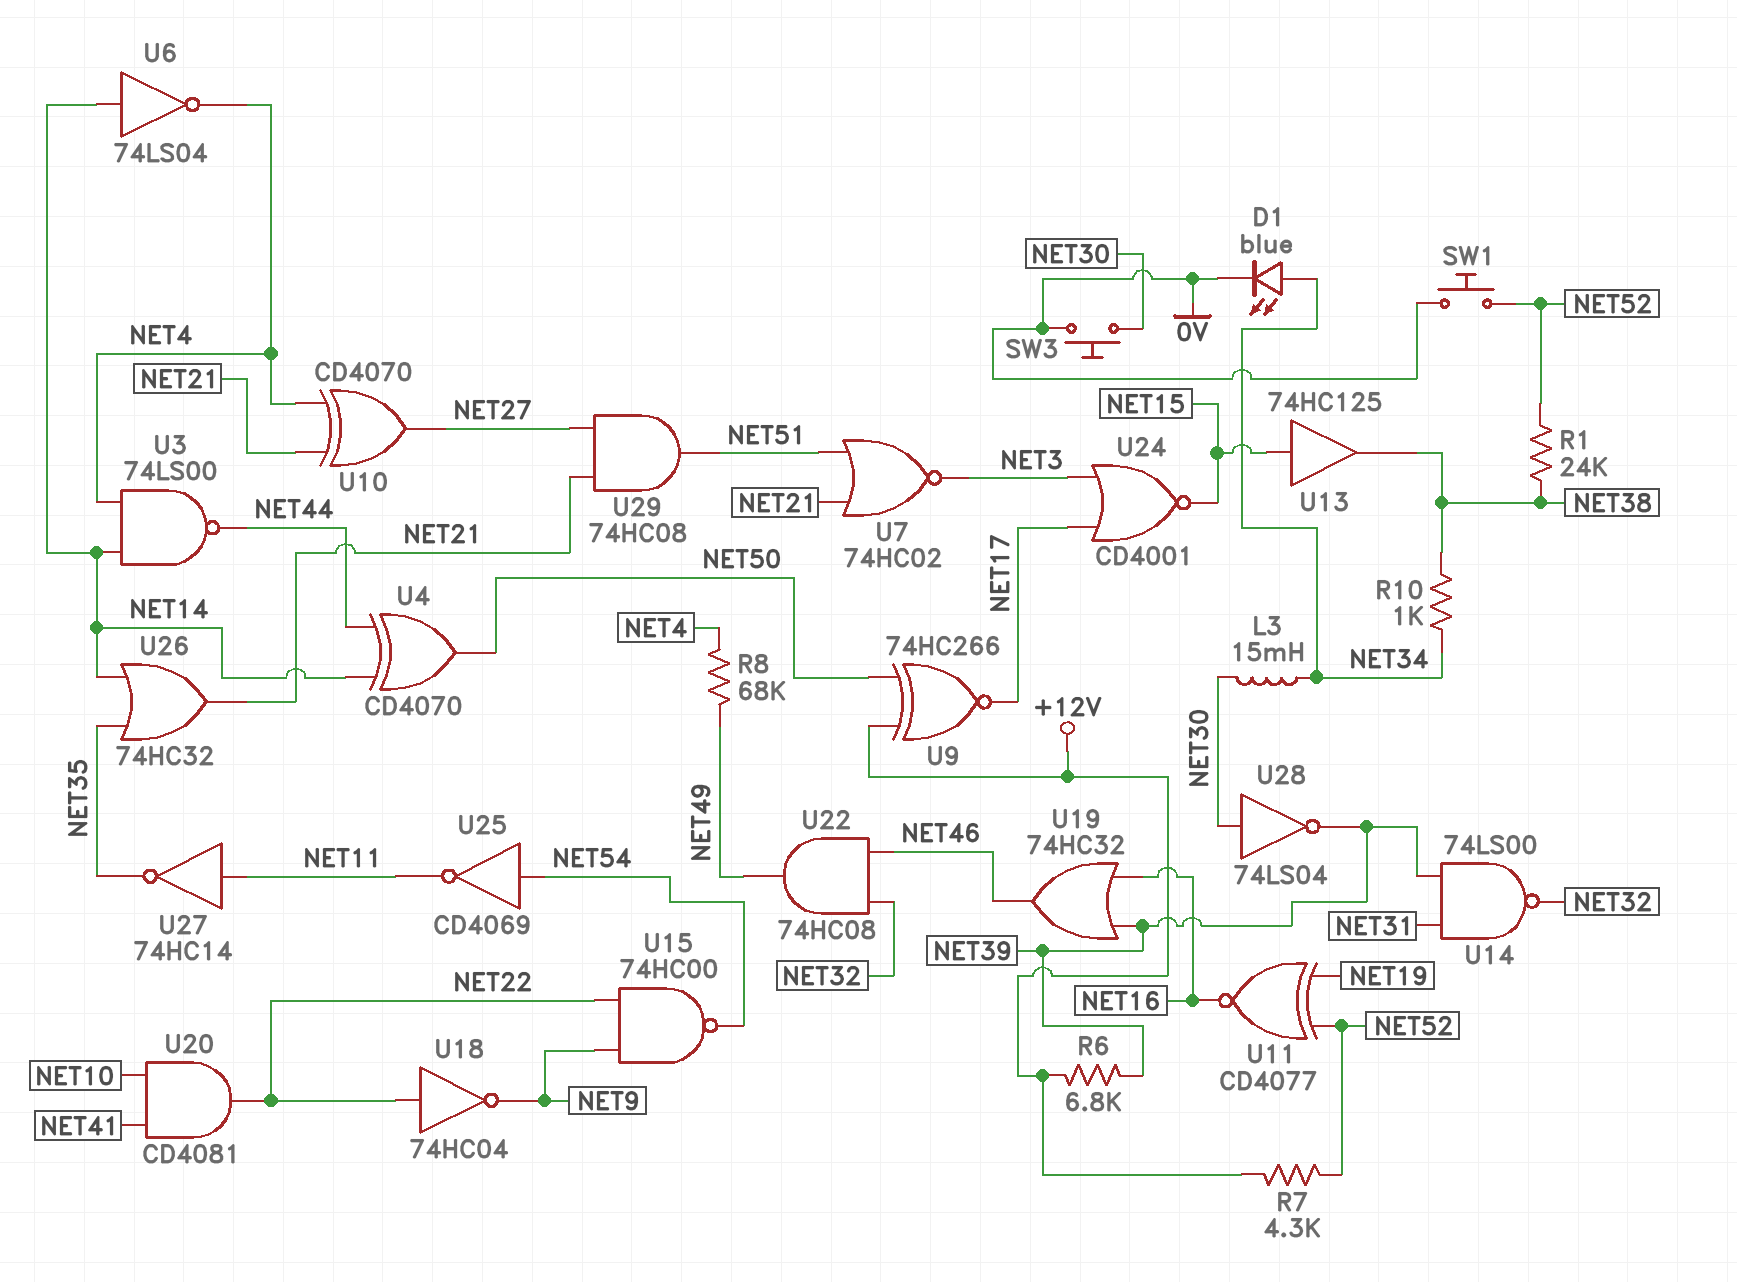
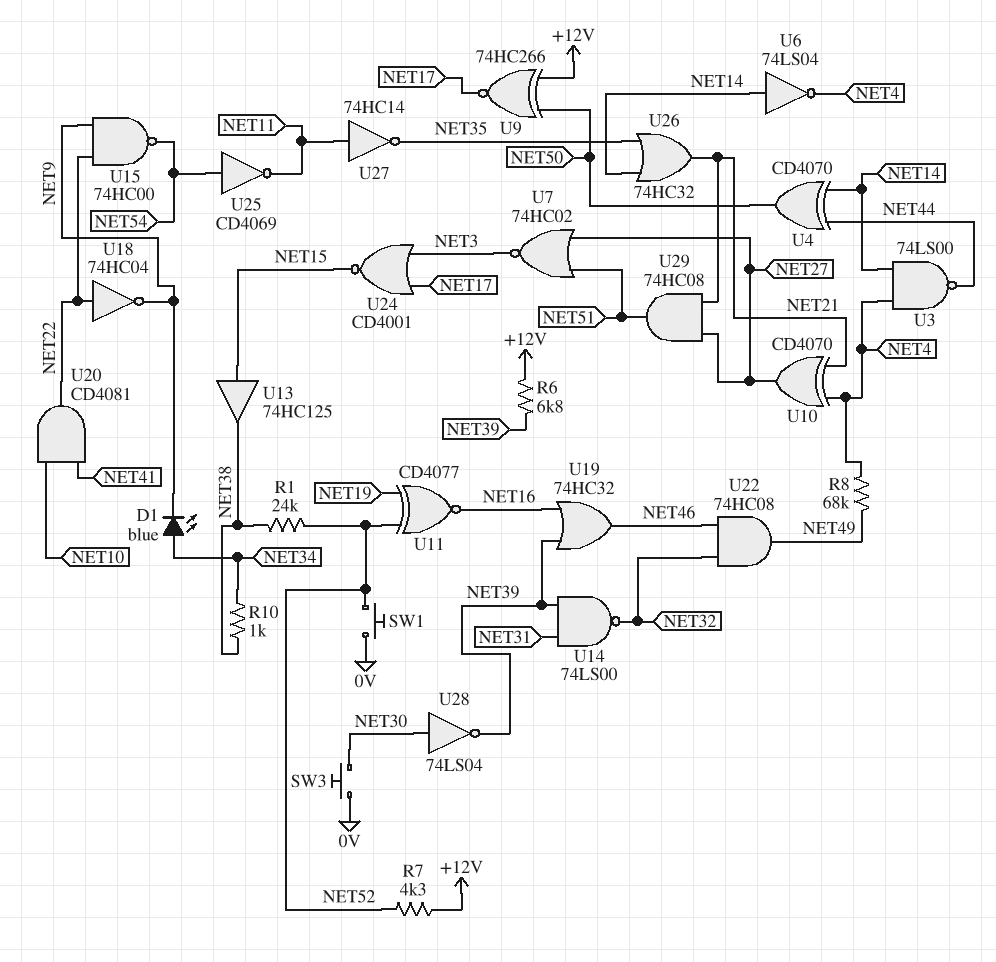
D1: LED blue (A NET34, K 0V) -> LED blue (A NET34, K NET9)
L3: 15mH (NET30, NET34) -> none
U7: NOR 74HC02 (in NET21, in NET51, out NET3) -> NOR 74HC02 (in NET27, in NET51, out NET3)

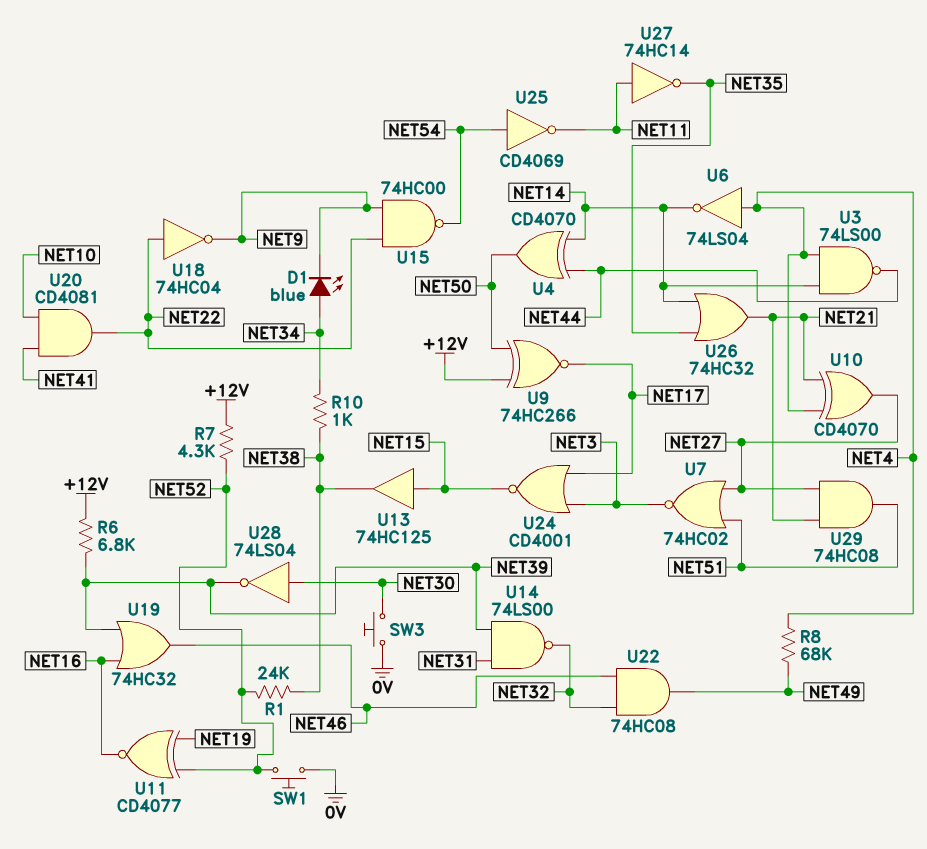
U6: NOT 74LS04 (in NET14, out NET4) -> NOT 74LS04 (in NET4, out NET14)

